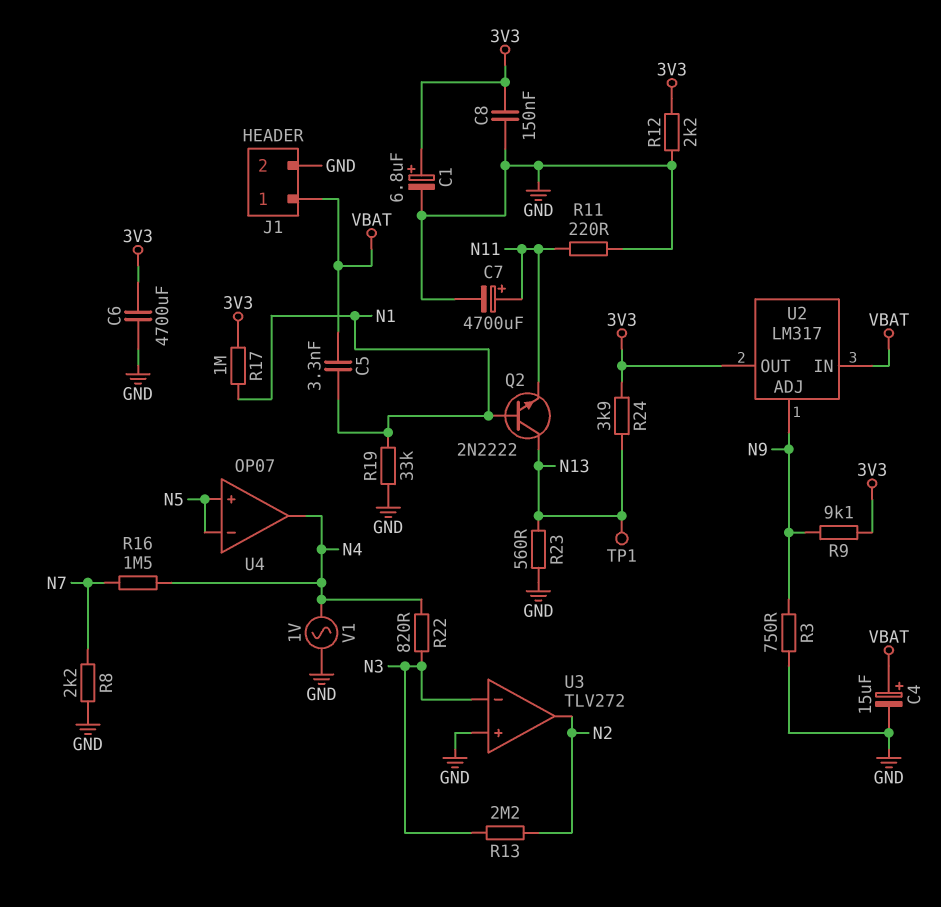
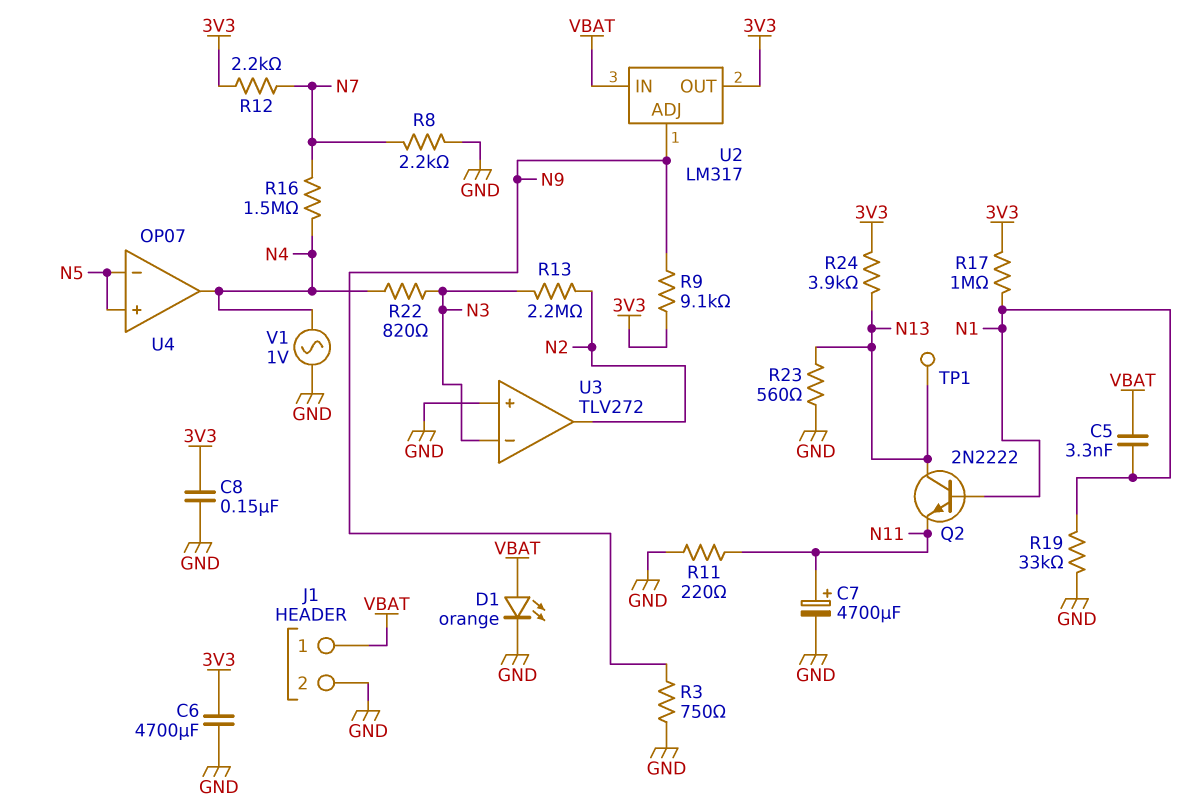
C1: 6.8uF (plus 3V3, minus GND) -> none
C4: 15uF (plus VBAT, minus GND) -> none
D1: none -> LED orange (A VBAT, K GND)
R12: 2.2k (3V3, GND) -> 2.2k (3V3, N7)

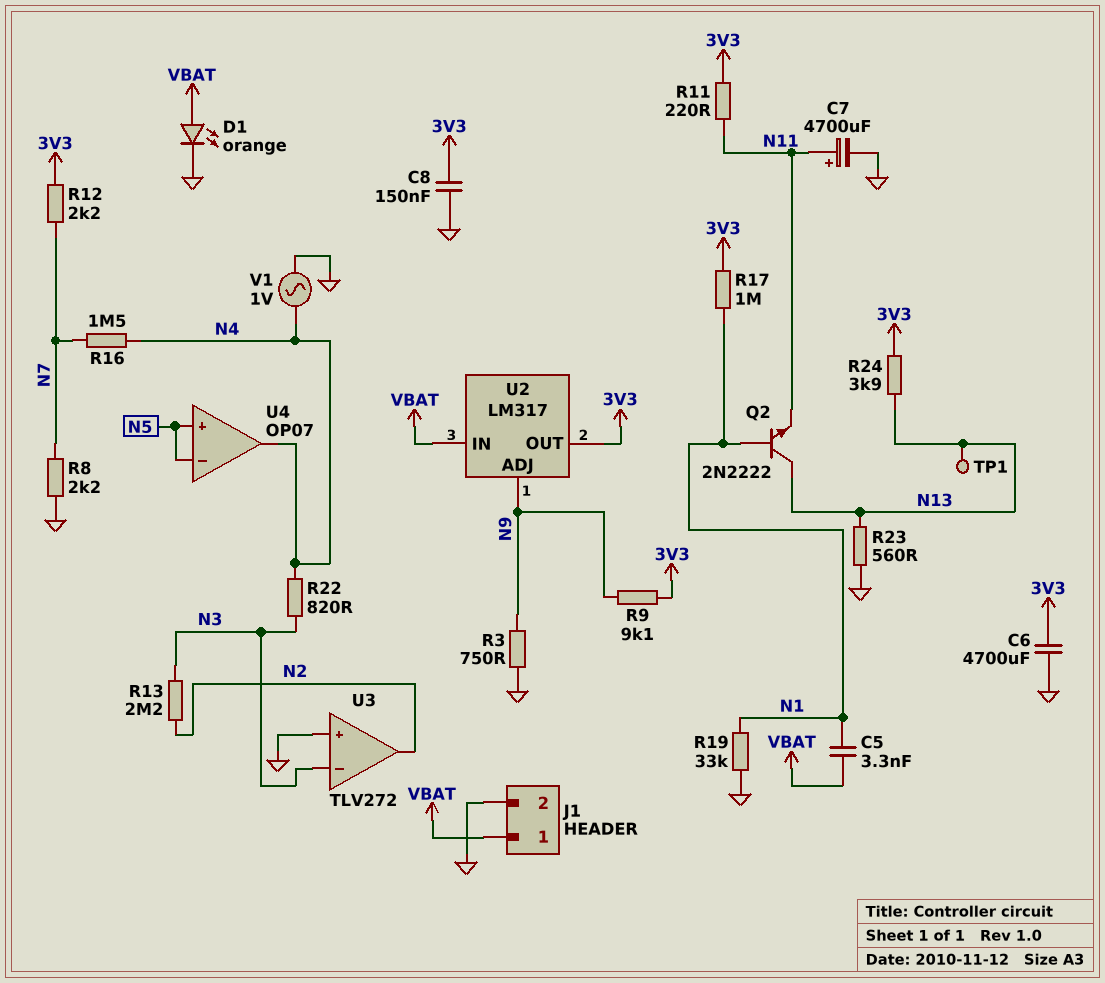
R11: 220 (GND, N11) -> 220 (3V3, N11)

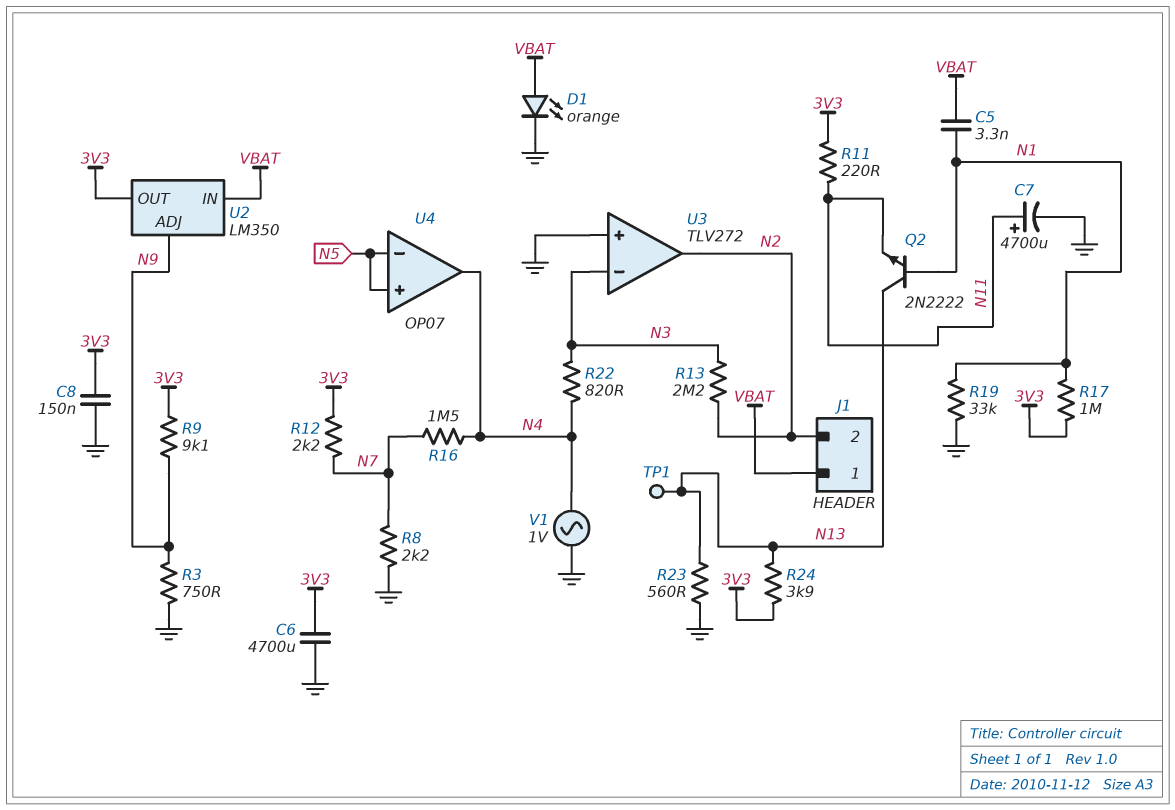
J1 pin 2: GND -> N2
U2: LM317 -> LM350

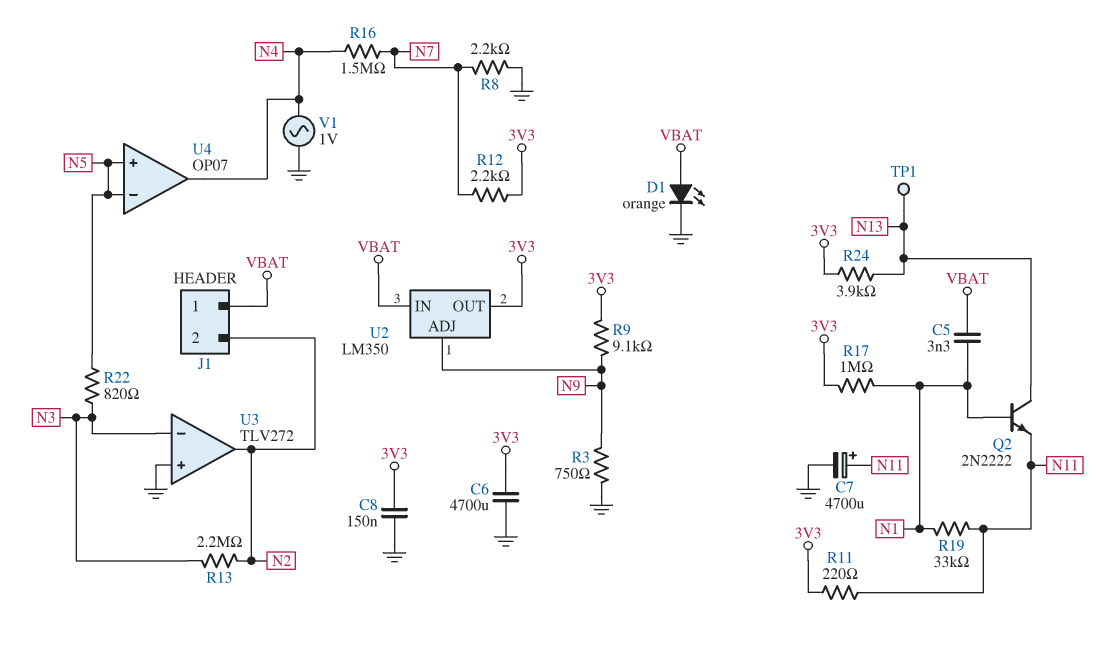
R19: 33k (GND, N1) -> 33k (N1, N11)
R22: 820 (N3, N4) -> 820 (N3, N5)
R23: 560 (GND, N13) -> none

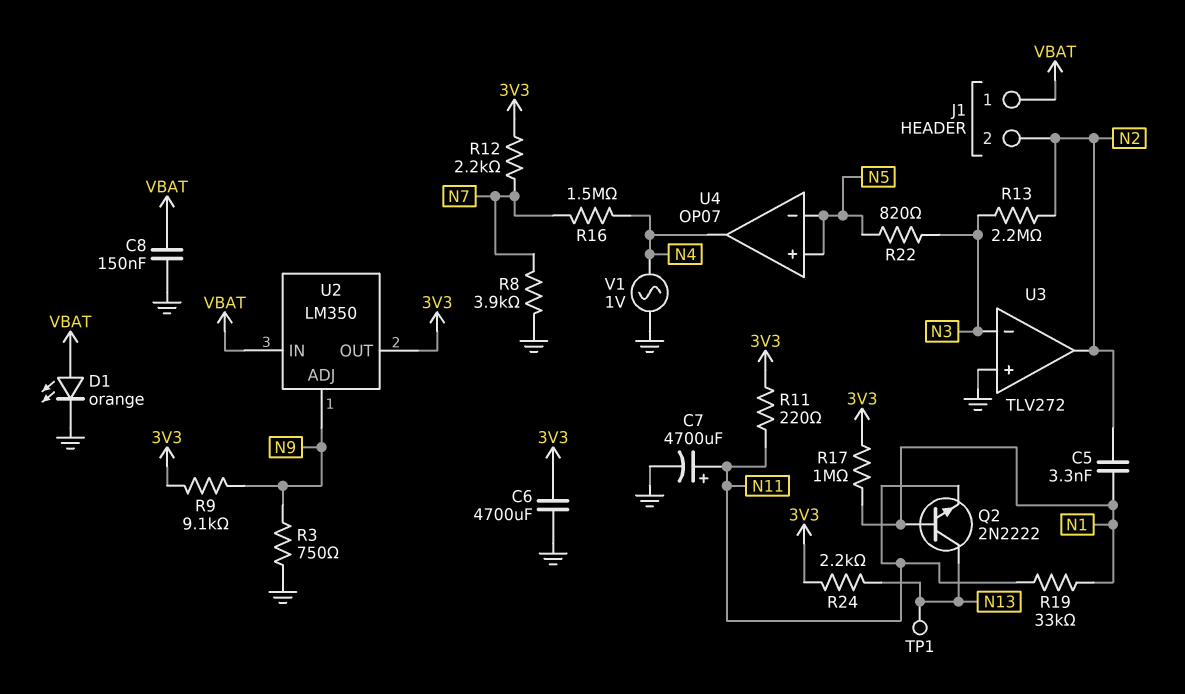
C5: 3.3nF (N1, VBAT) -> 3.3nF (N1, N2)
C8: 150nF (3V3, GND) -> 150nF (GND, VBAT)
R8: 2.2k (GND, N7) -> 3.9k (GND, N7)
R24: 3.9k (3V3, N13) -> 2.2k (3V3, N13)

